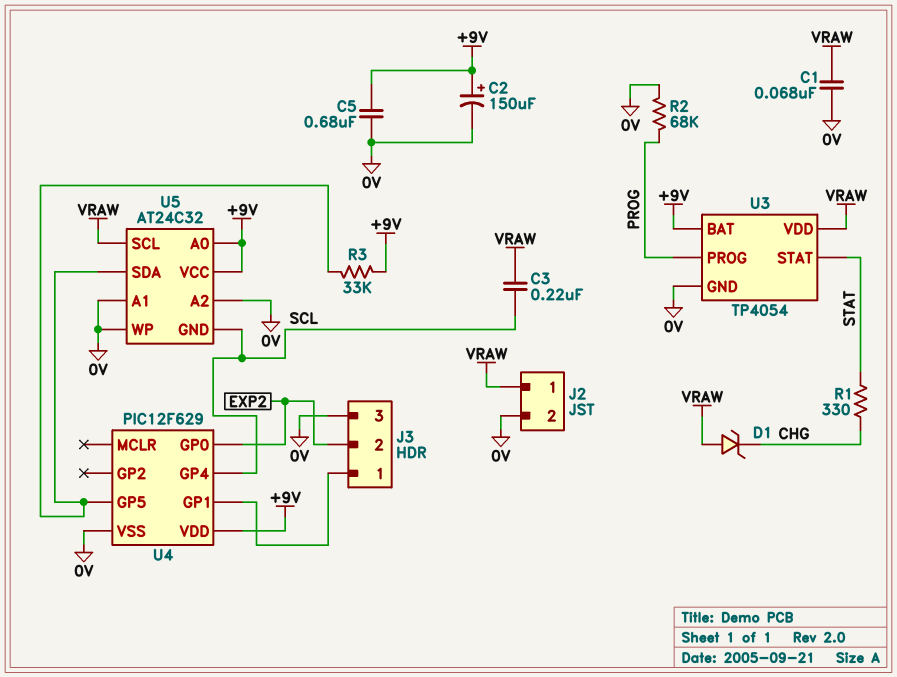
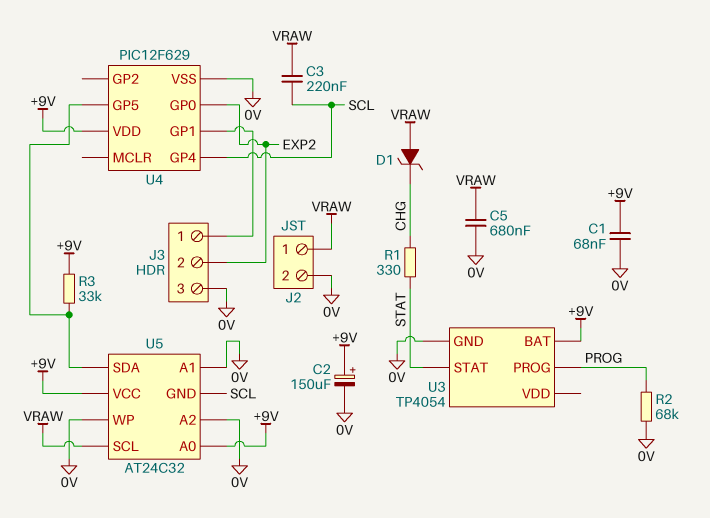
C1: 68nF (0V, VRAW) -> 68nF (+9V, 0V)
C5: 680nF (+9V, 0V) -> 680nF (0V, VRAW)
U3 pin VDD: VRAW -> none

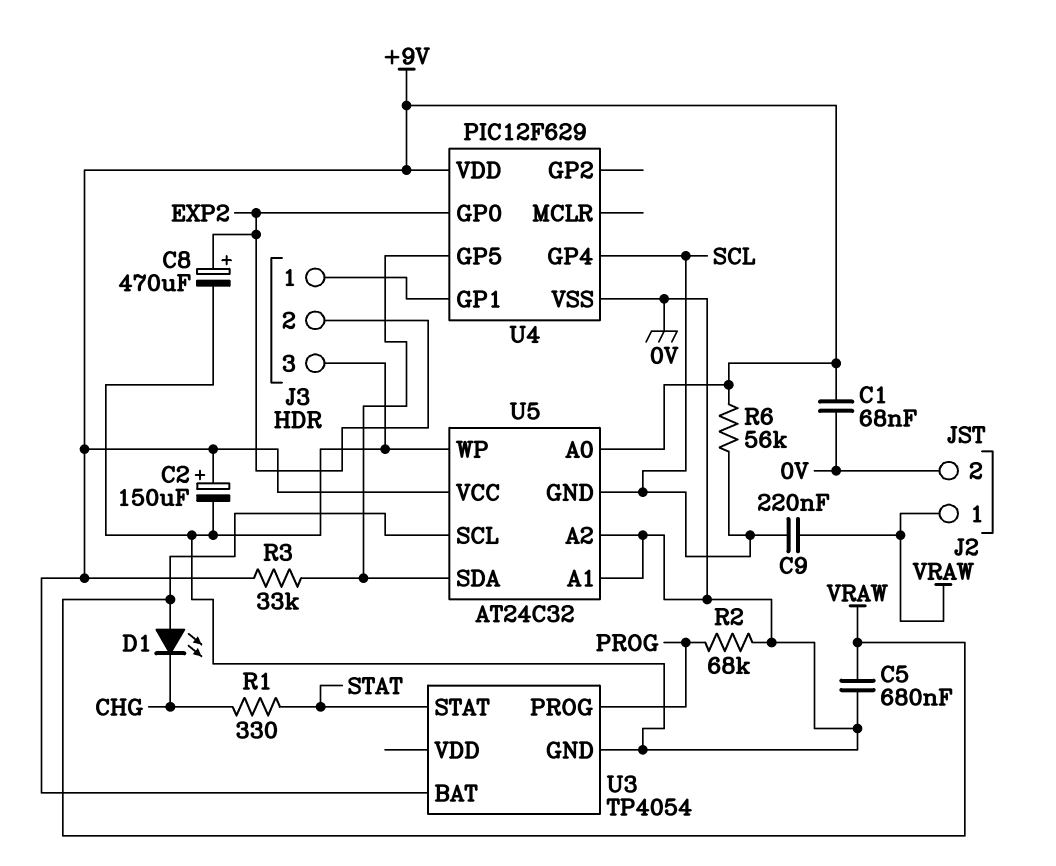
C3: 220nF (SCL, VRAW) -> none
C8: none -> 470uF (plus EXP2, minus 0V)
C9: none -> 220nF (SCL, VRAW)
D1: zener (A VRAW, K CHG) -> LED (A VRAW, K CHG)
R6: none -> 56k (+9V, SCL)

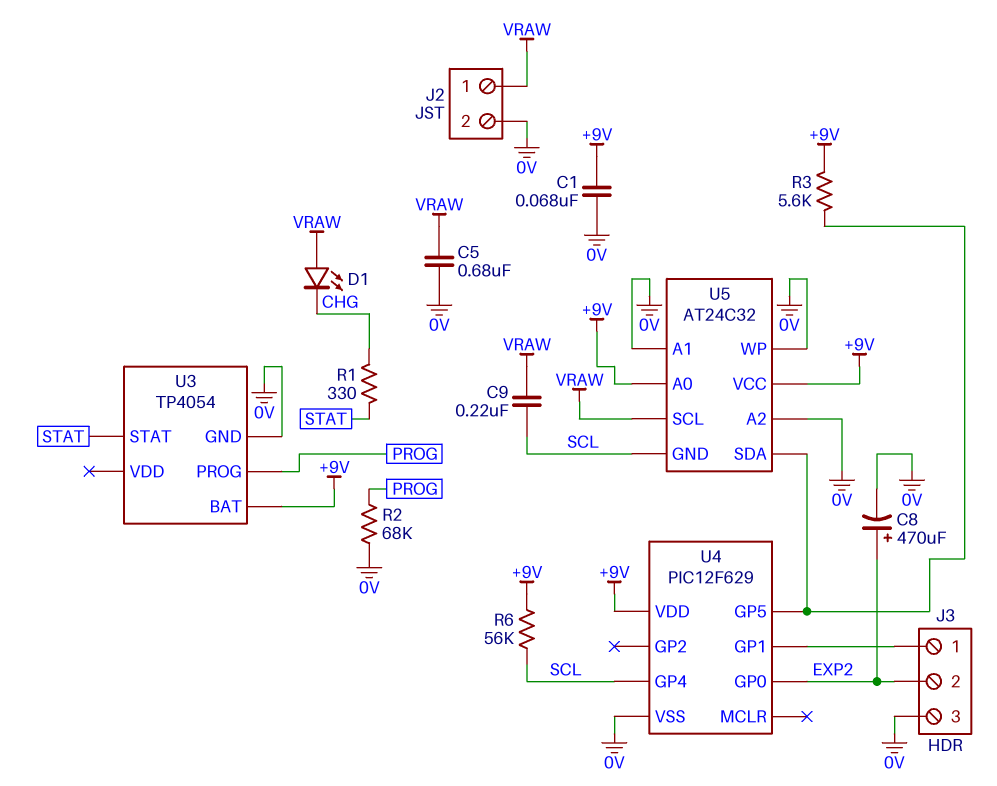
C2: 150uF (plus +9V, minus 0V) -> none
R3: 33k (+9V, U4/GP5) -> 5.6k (+9V, U4/GP5)

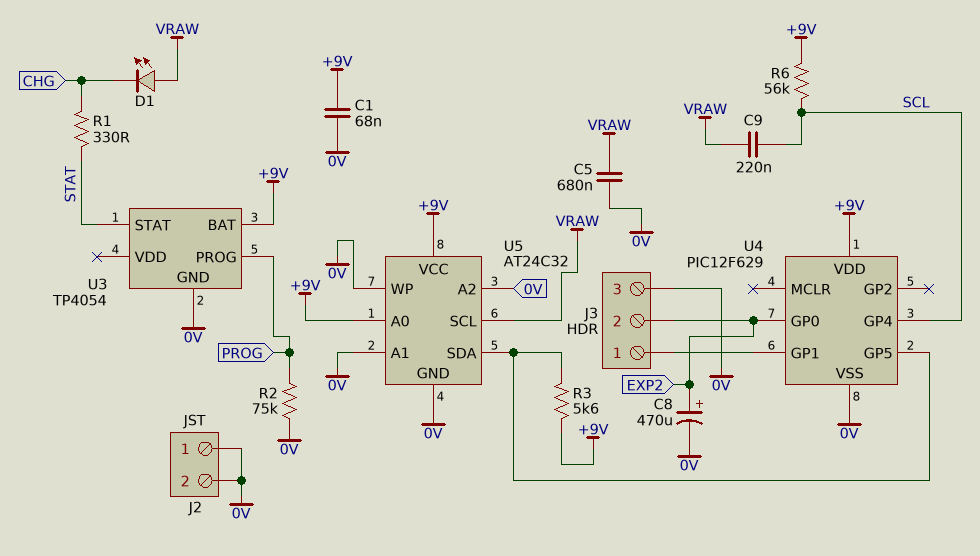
J2 pin 1: VRAW -> 0V
R2: 68k (0V, PROG) -> 75k (0V, PROG)
U5 pin GND: SCL -> 0V

